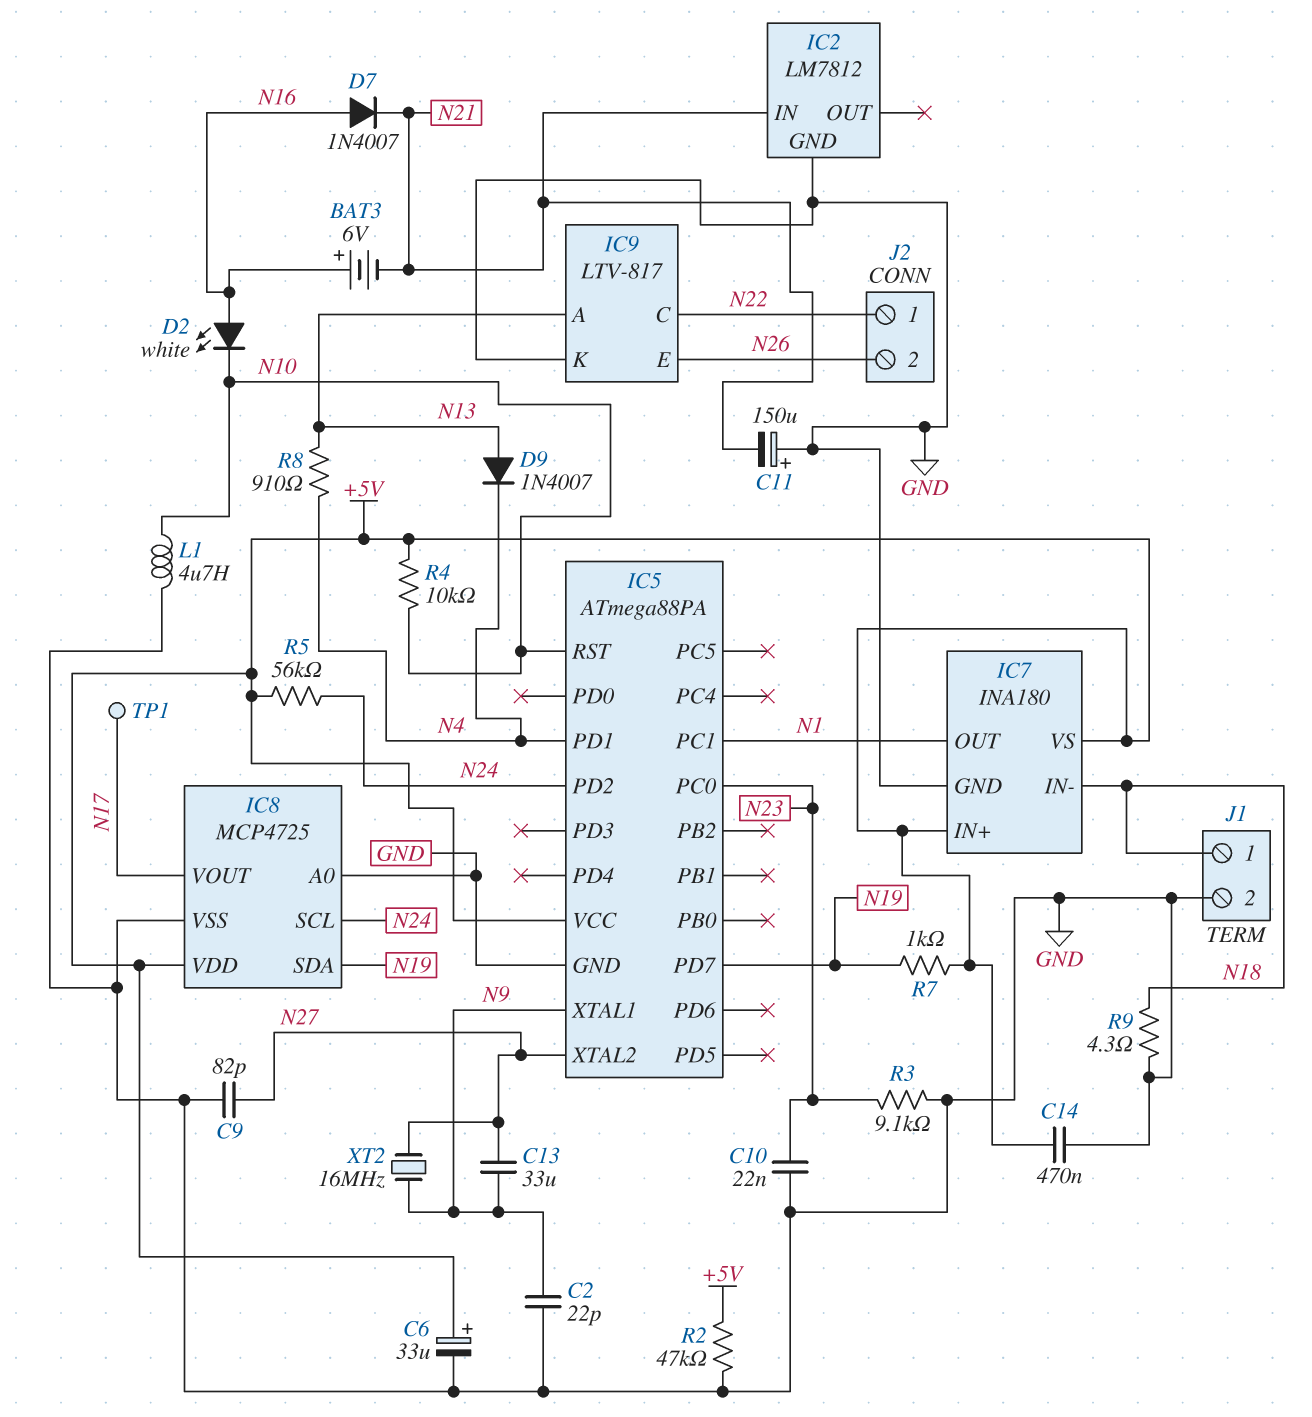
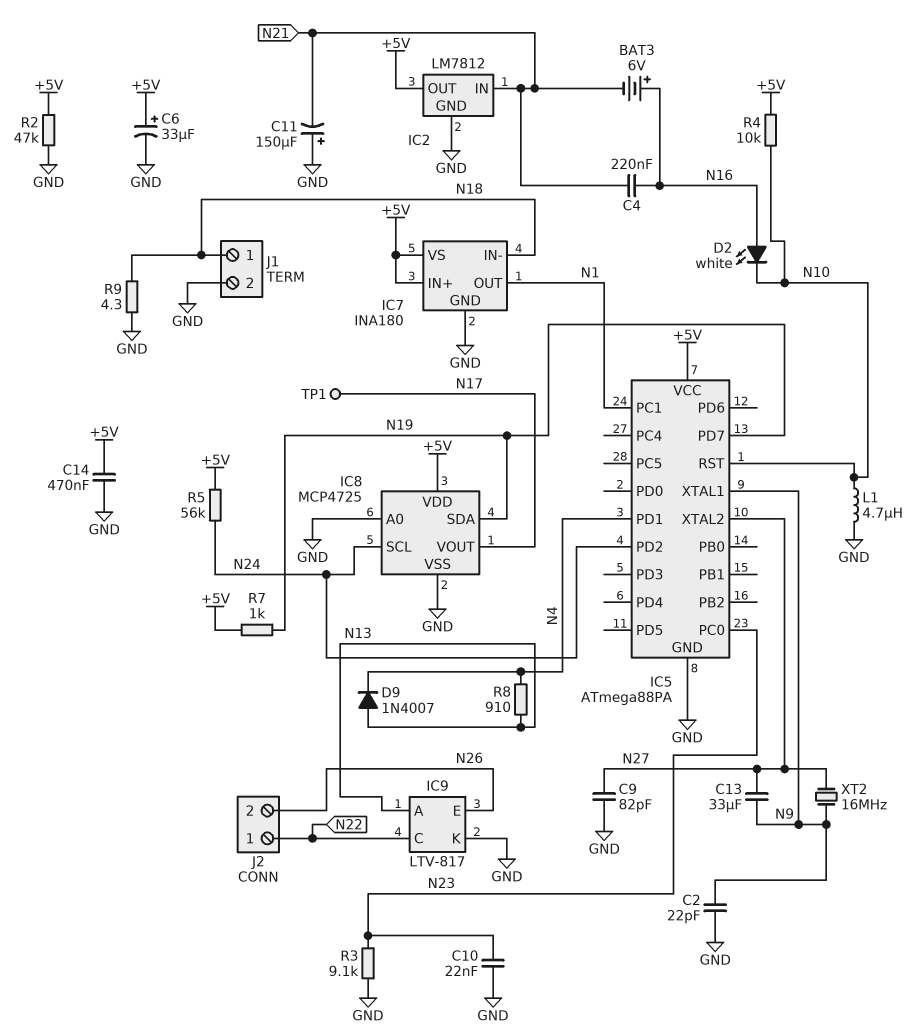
C4: none -> 220nF (N16, N21)
D7: diode 1N4007 (A N16, K N21) -> none
IC2 pin OUT: none -> +5V

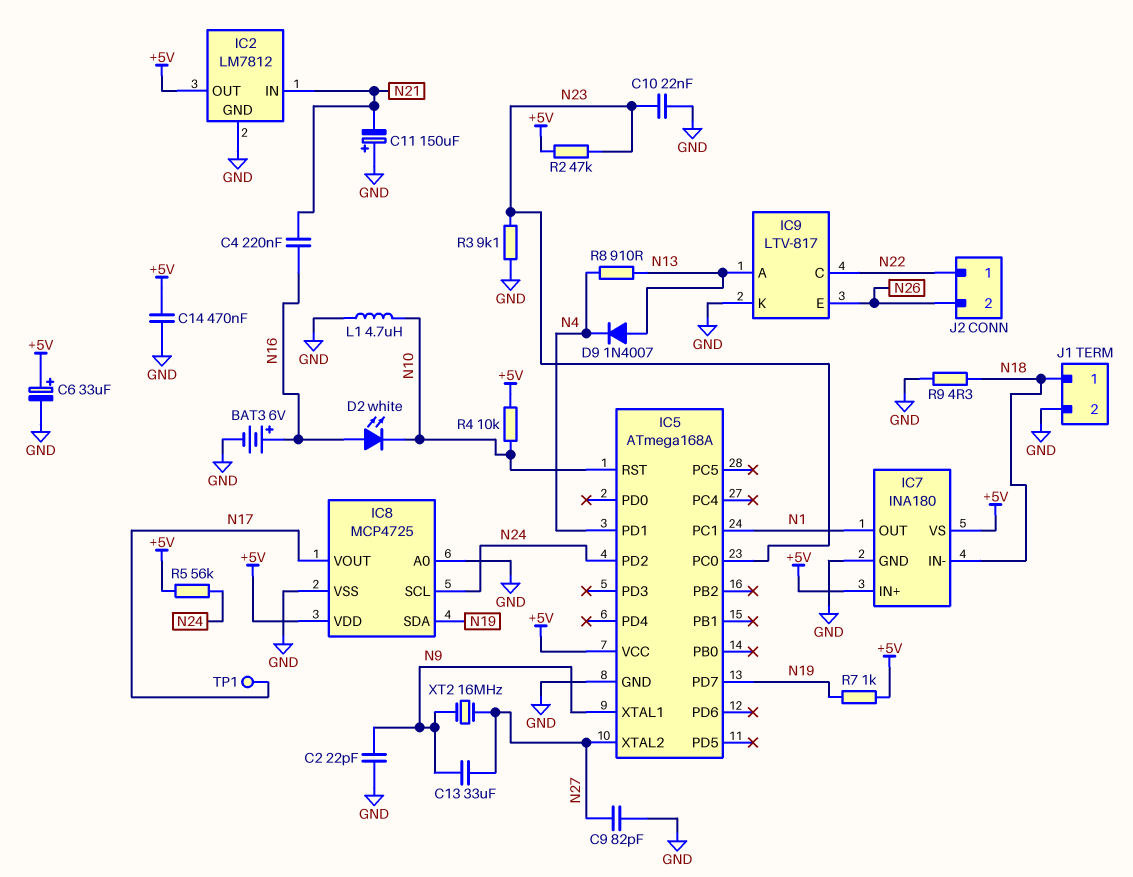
BAT3: 6V (plus N16, minus N21) -> 6V (plus N16, minus GND)
IC5: ATmega88PA -> ATmega168A
R2: 47k (+5V, GND) -> 47k (+5V, N23)

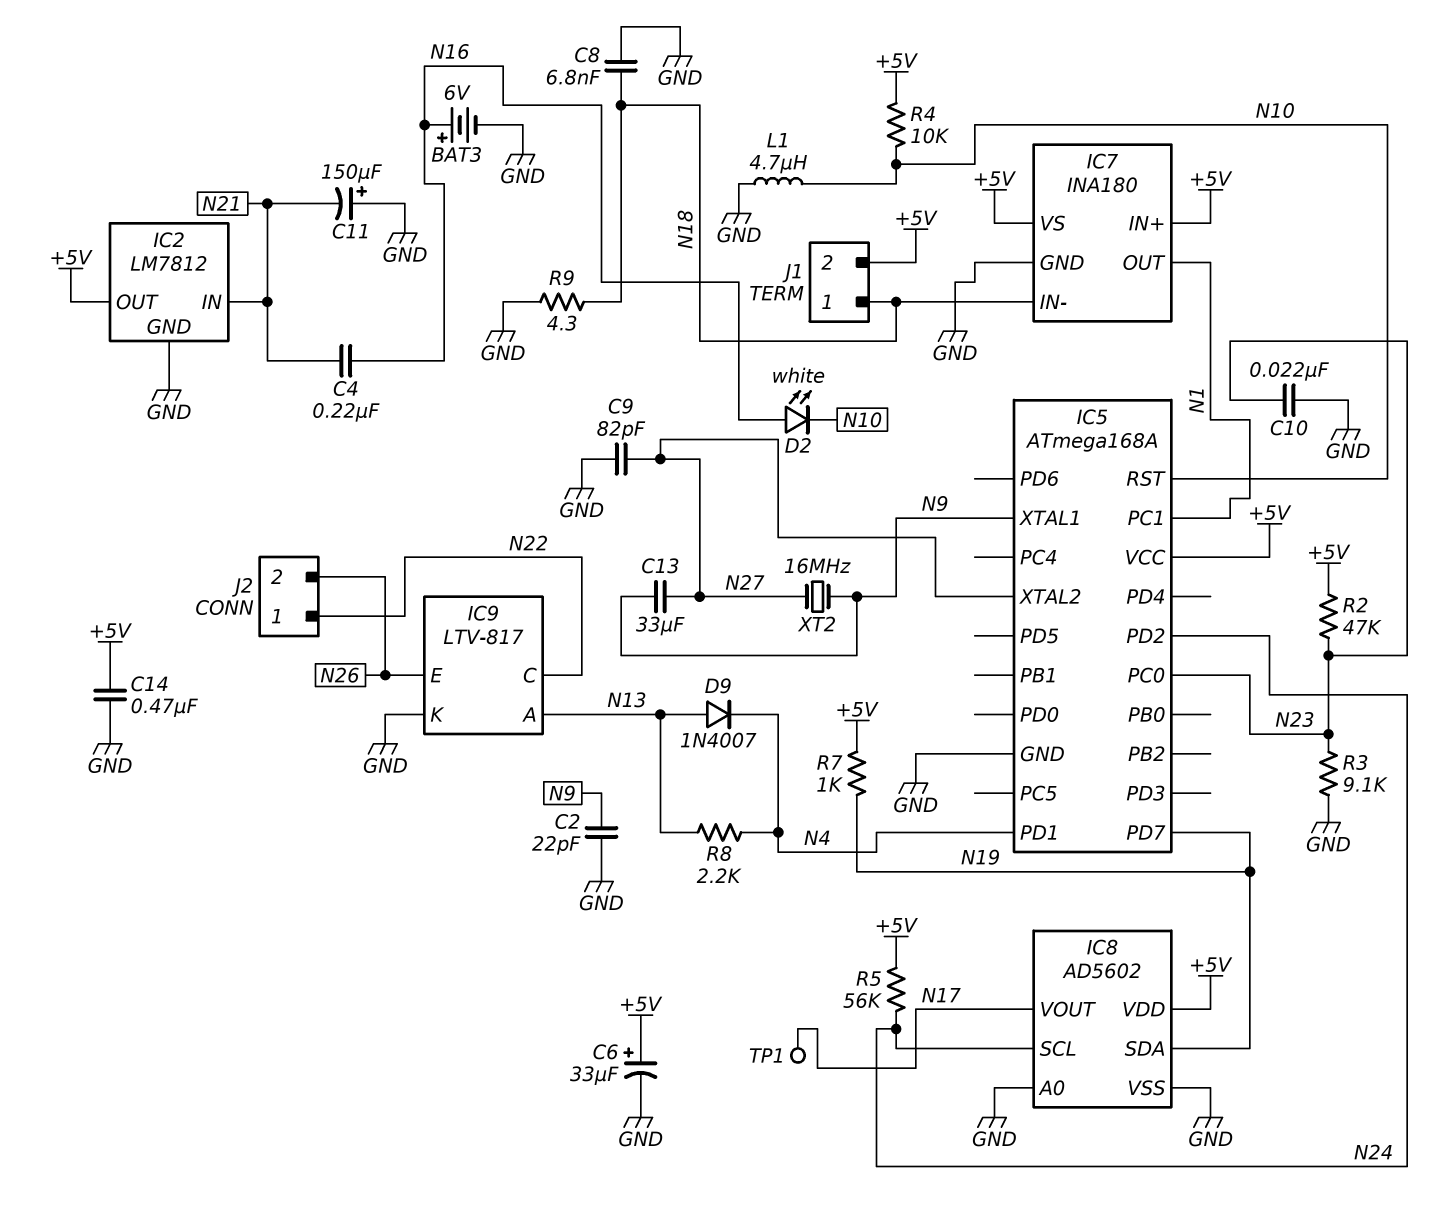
C8: none -> 6.8nF (GND, N18)
IC8: MCP4725 -> AD5602
J1 pin 2: GND -> +5V
R8: 910 (N4, N13) -> 2.2k (N4, N13)

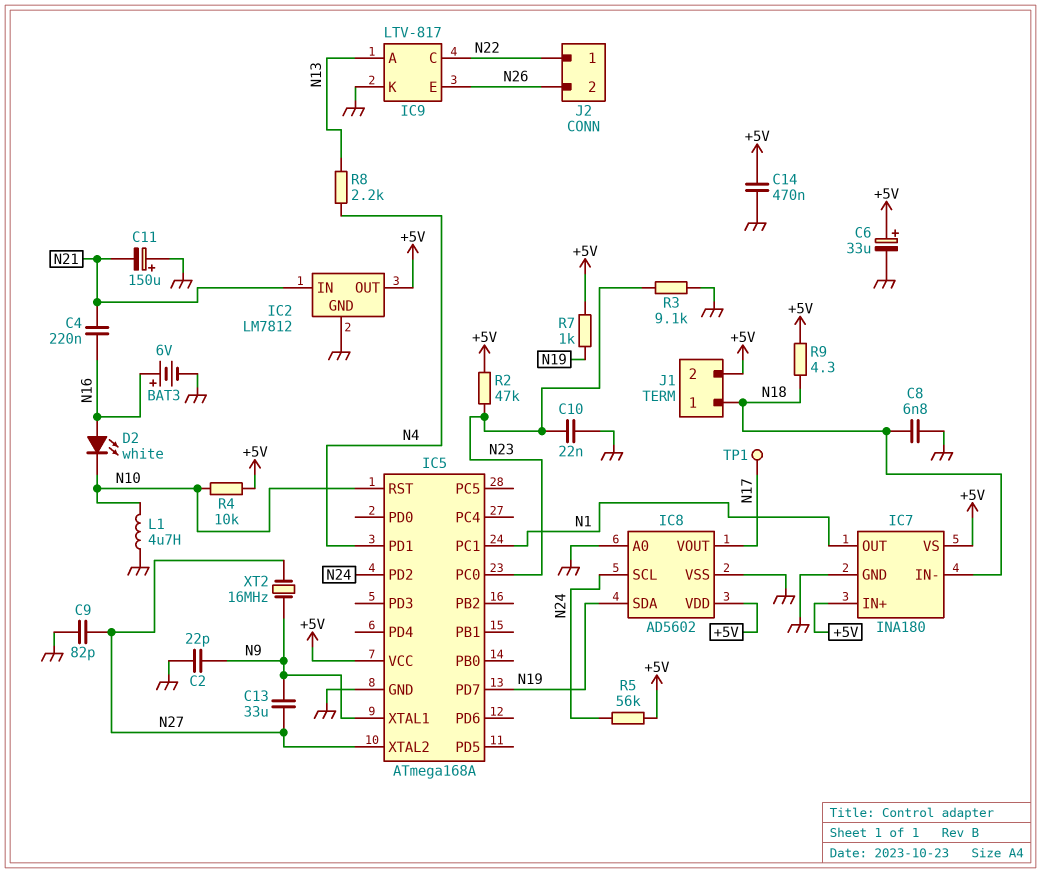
D9: diode 1N4007 (A N13, K N4) -> none
R9: 4.3 (GND, N18) -> 4.3 (+5V, N18)

